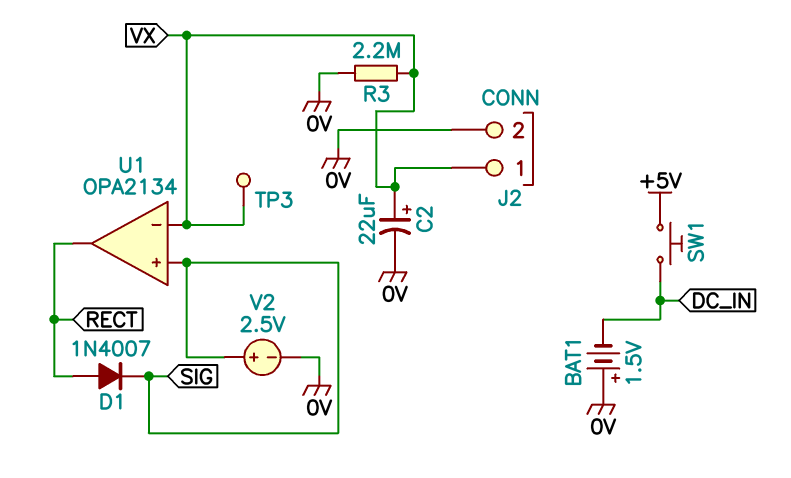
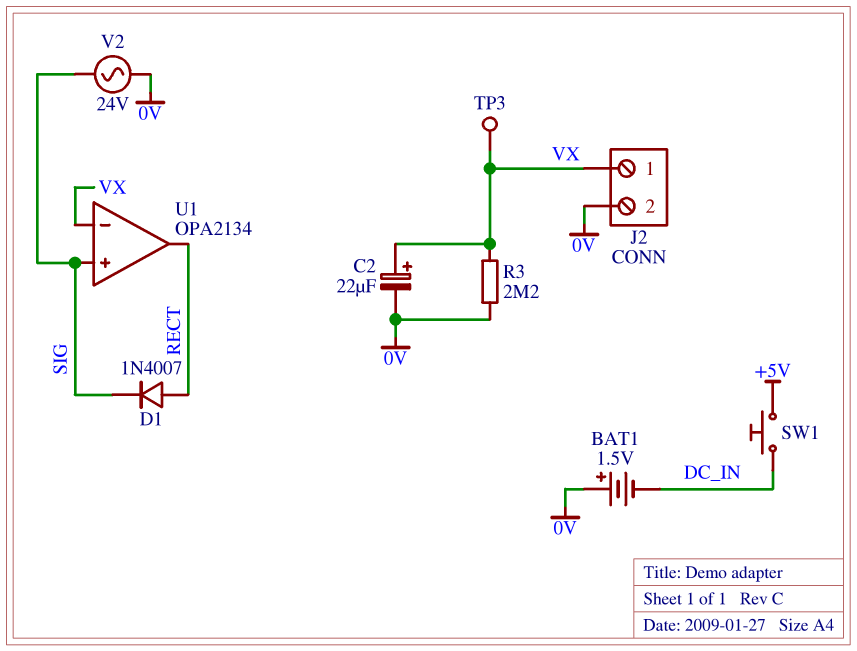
V2: 2.5V (plus SIG, minus 0V) -> AC 24V (0V, SIG)

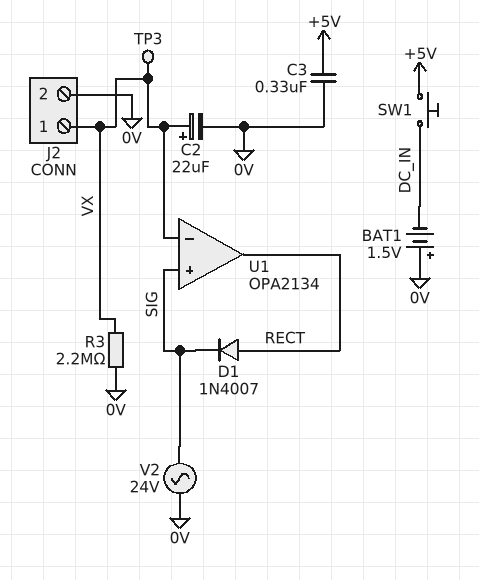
C3: none -> 330nF (+5V, 0V)

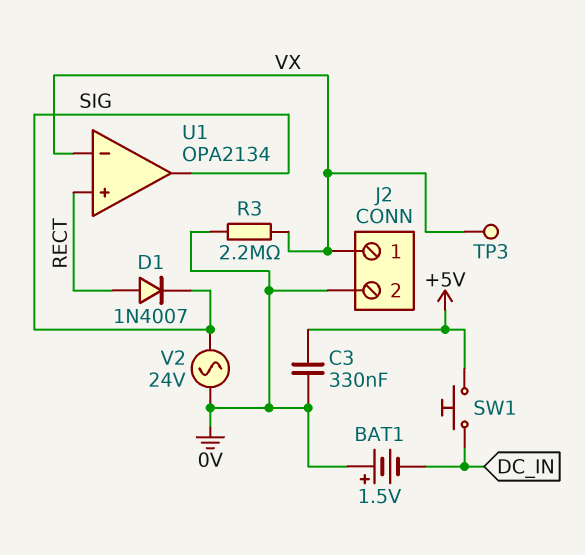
C2: 22uF (plus VX, minus 0V) -> none
U1 pin in+: SIG -> RECT
U1 pin out: RECT -> SIG

